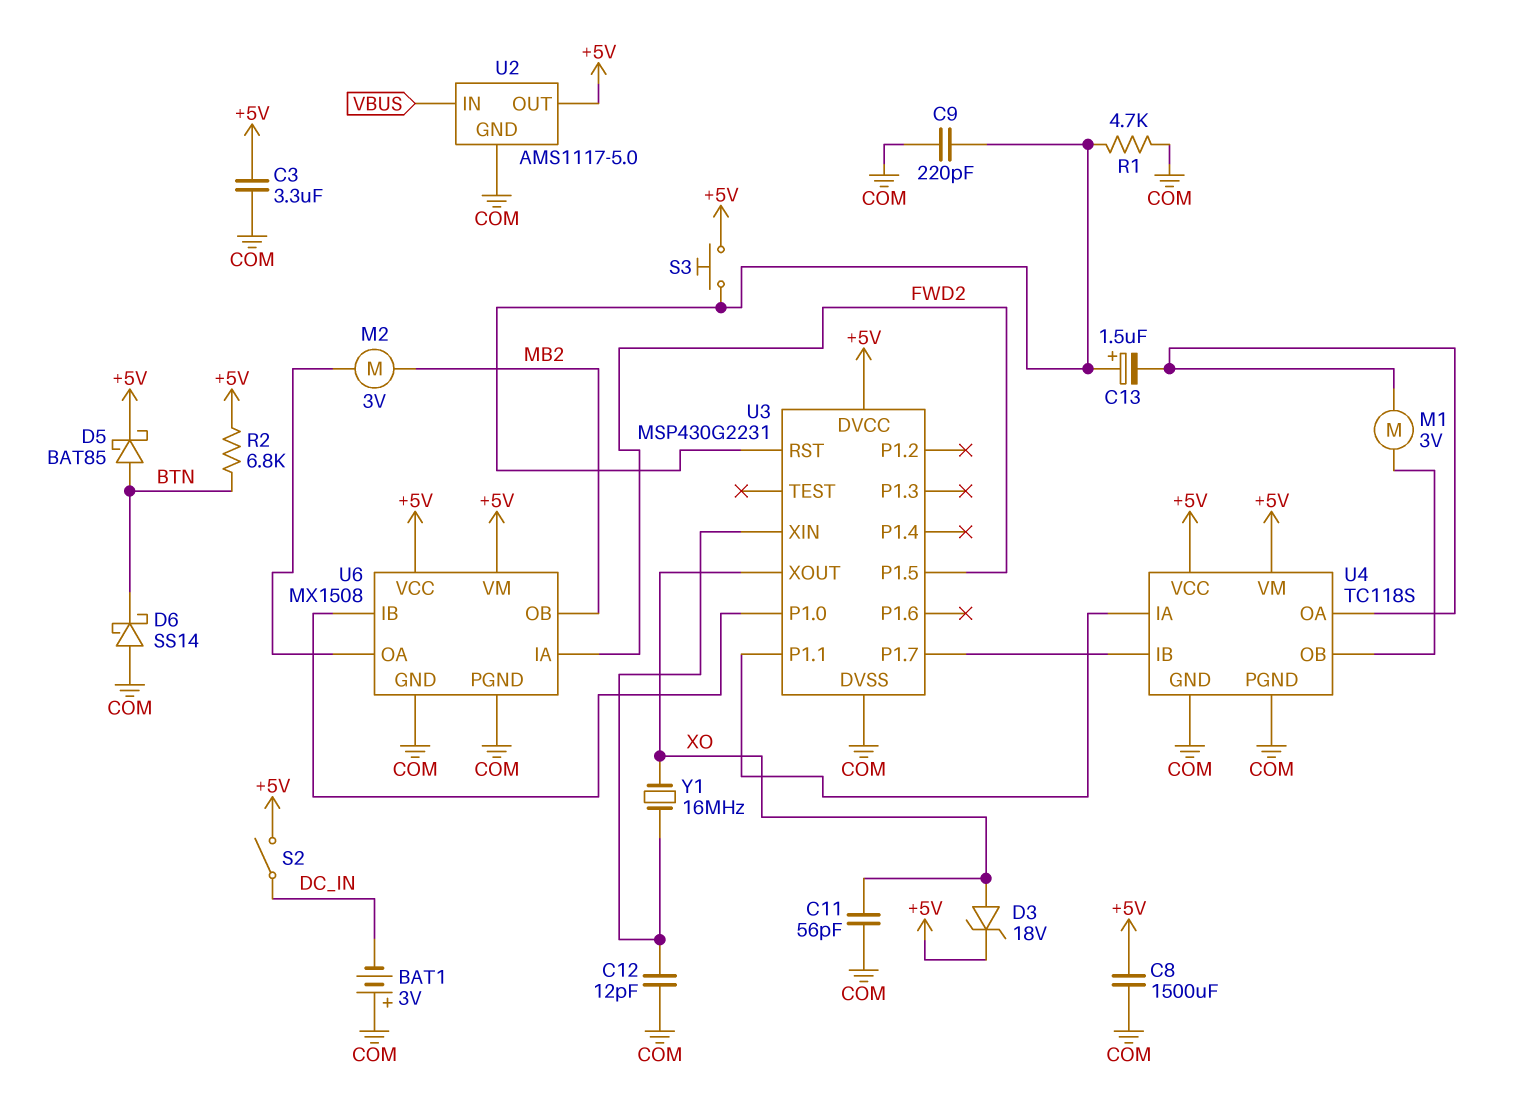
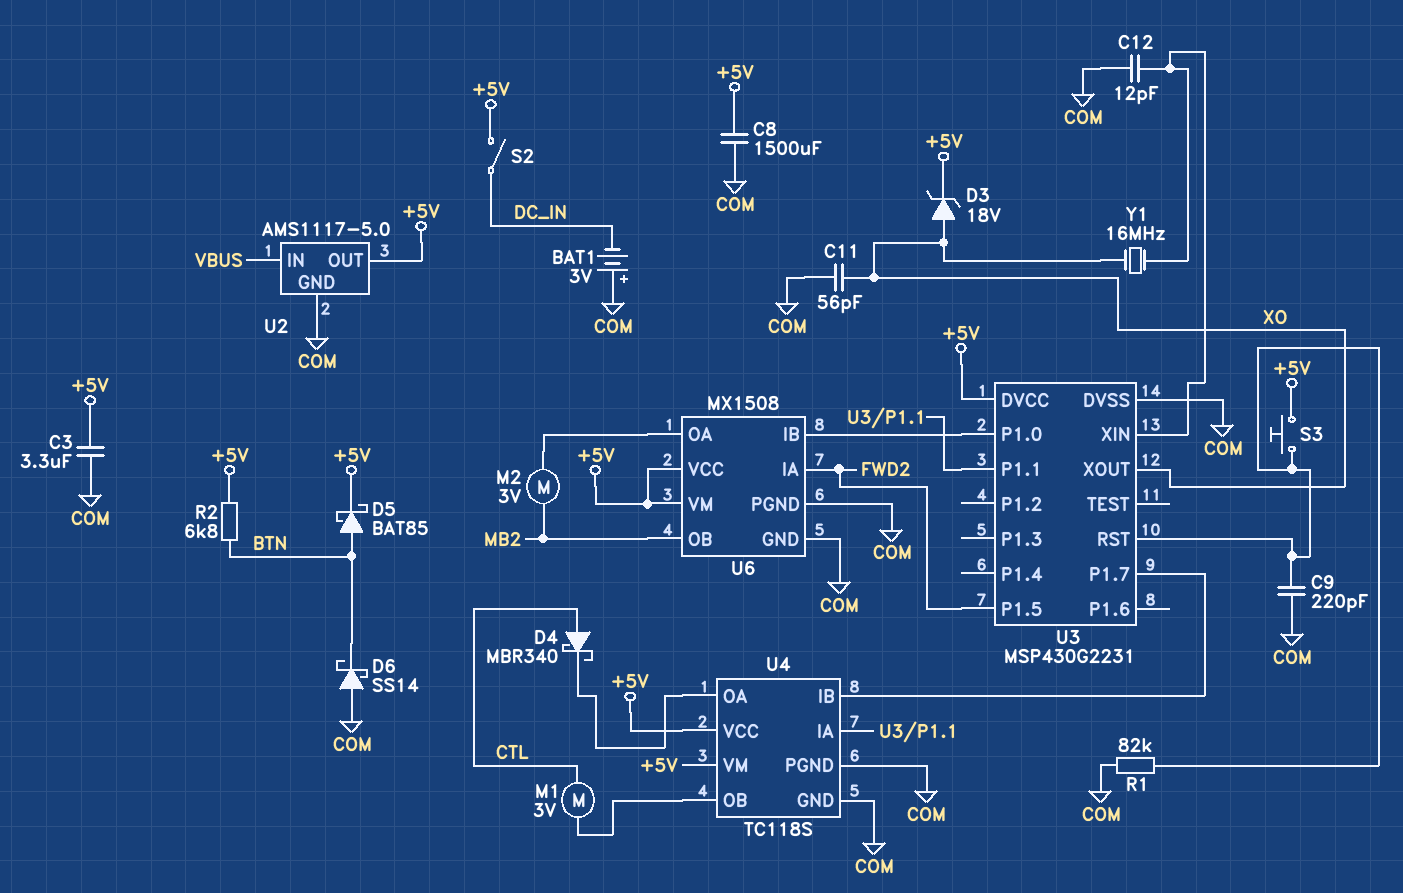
C13: 1.5uF (plus U3/RST, minus U4/OA) -> none
D4: none -> schottky MBR340 (A CTL, K U4/OA)
M1: motor 3V (U4/OA, U4/OB) -> motor 3V (CTL, U4/OB)
R1: 4.7k (COM, U3/RST) -> 82k (COM, U3/RST)

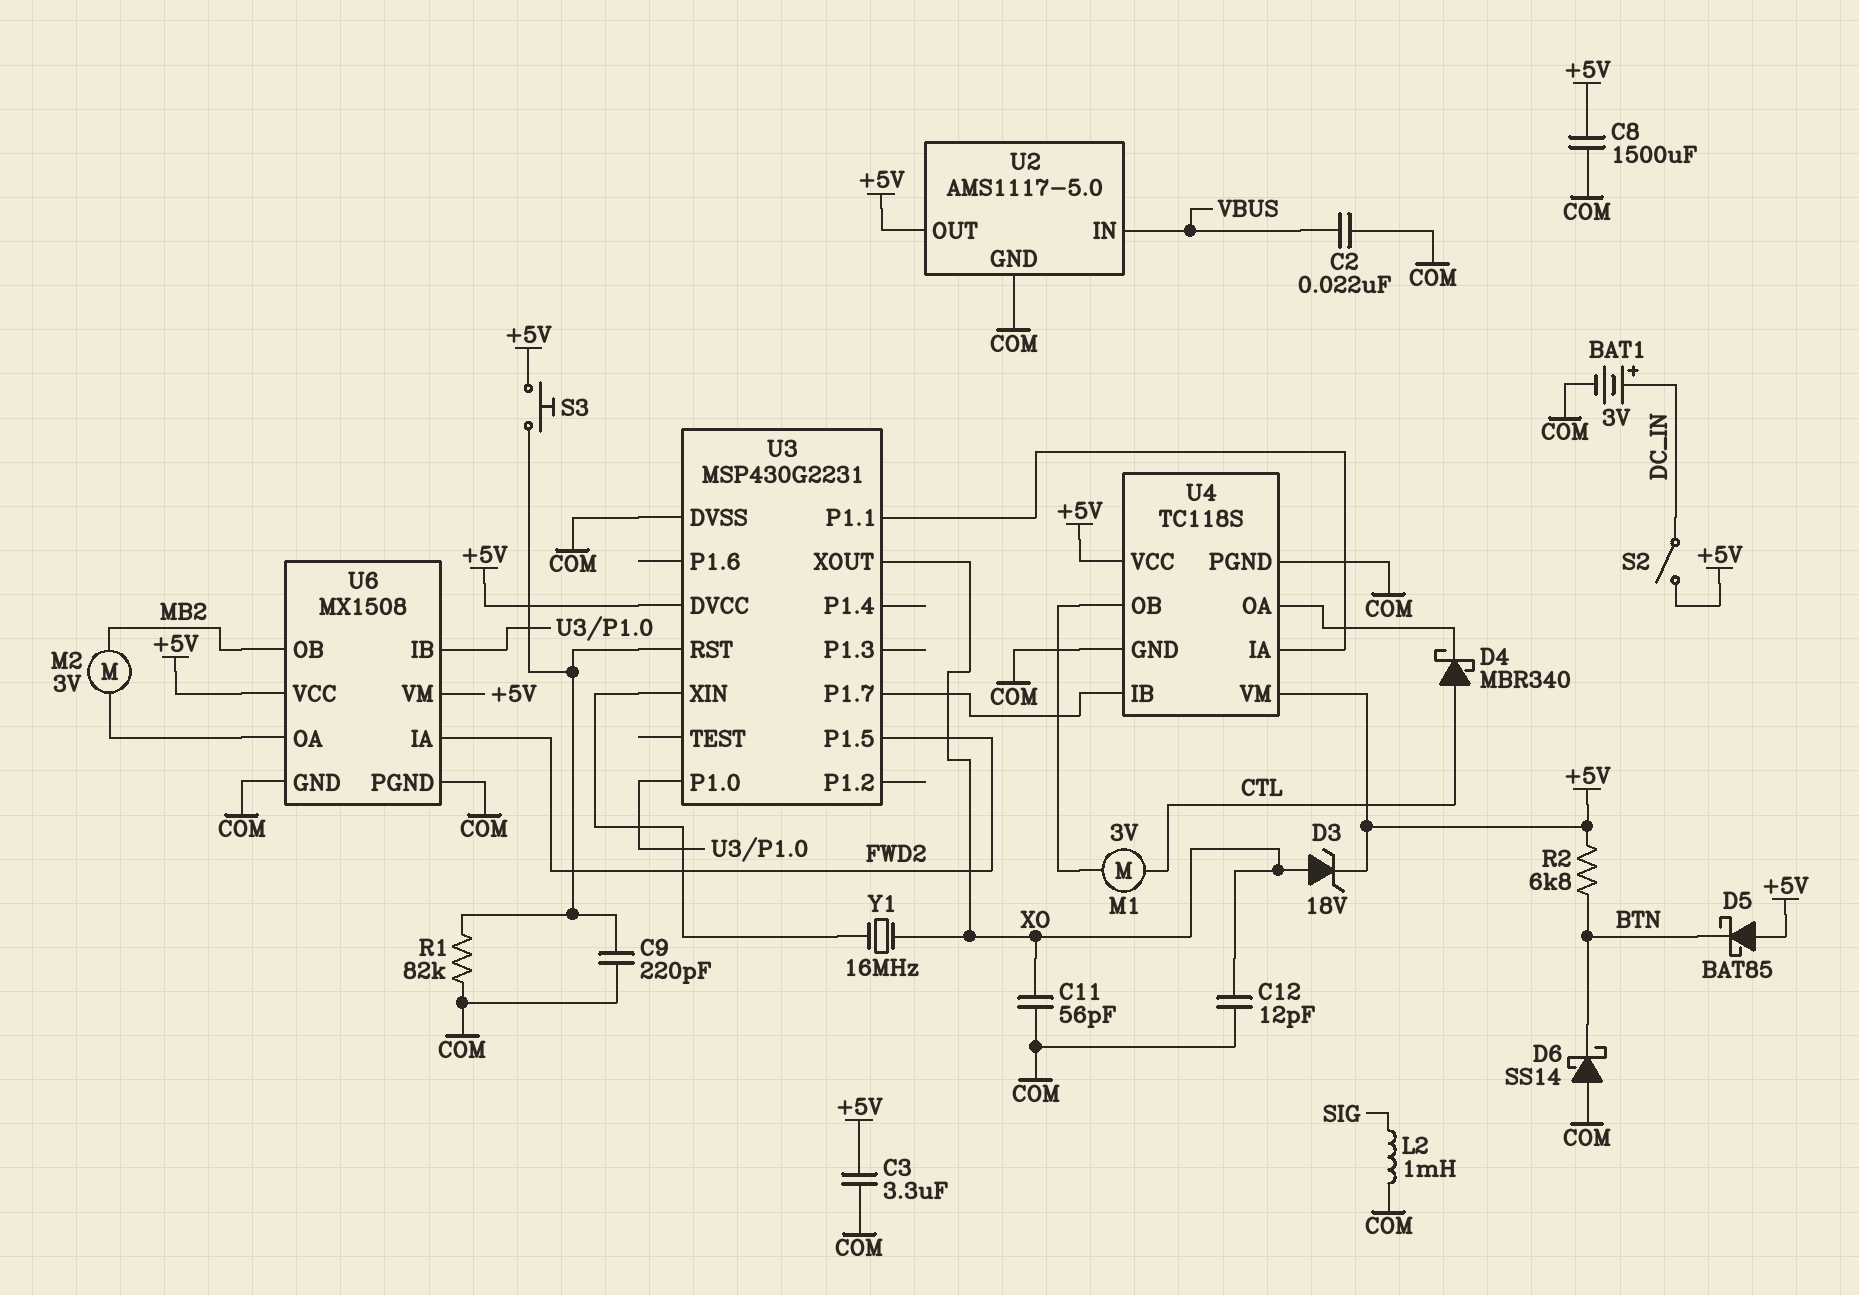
BAT1: 3V (plus COM, minus DC_IN) -> 3V (plus DC_IN, minus COM)
C2: none -> 22nF (COM, VBUS)
C12: 12pF (COM, U3/XIN) -> 12pF (COM, XO)
D5: schottky BAT85 (A BTN, K +5V) -> schottky BAT85 (A +5V, K BTN)
L2: none -> 1mH (COM, SIG)

